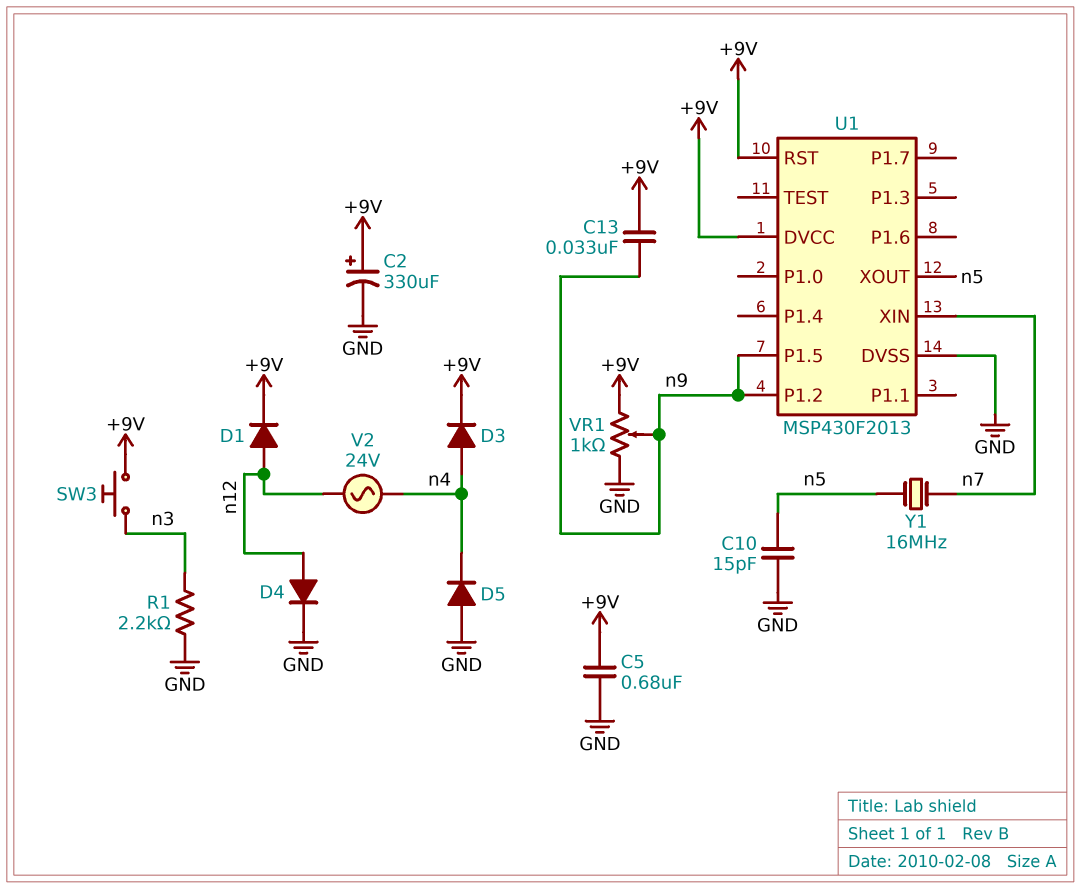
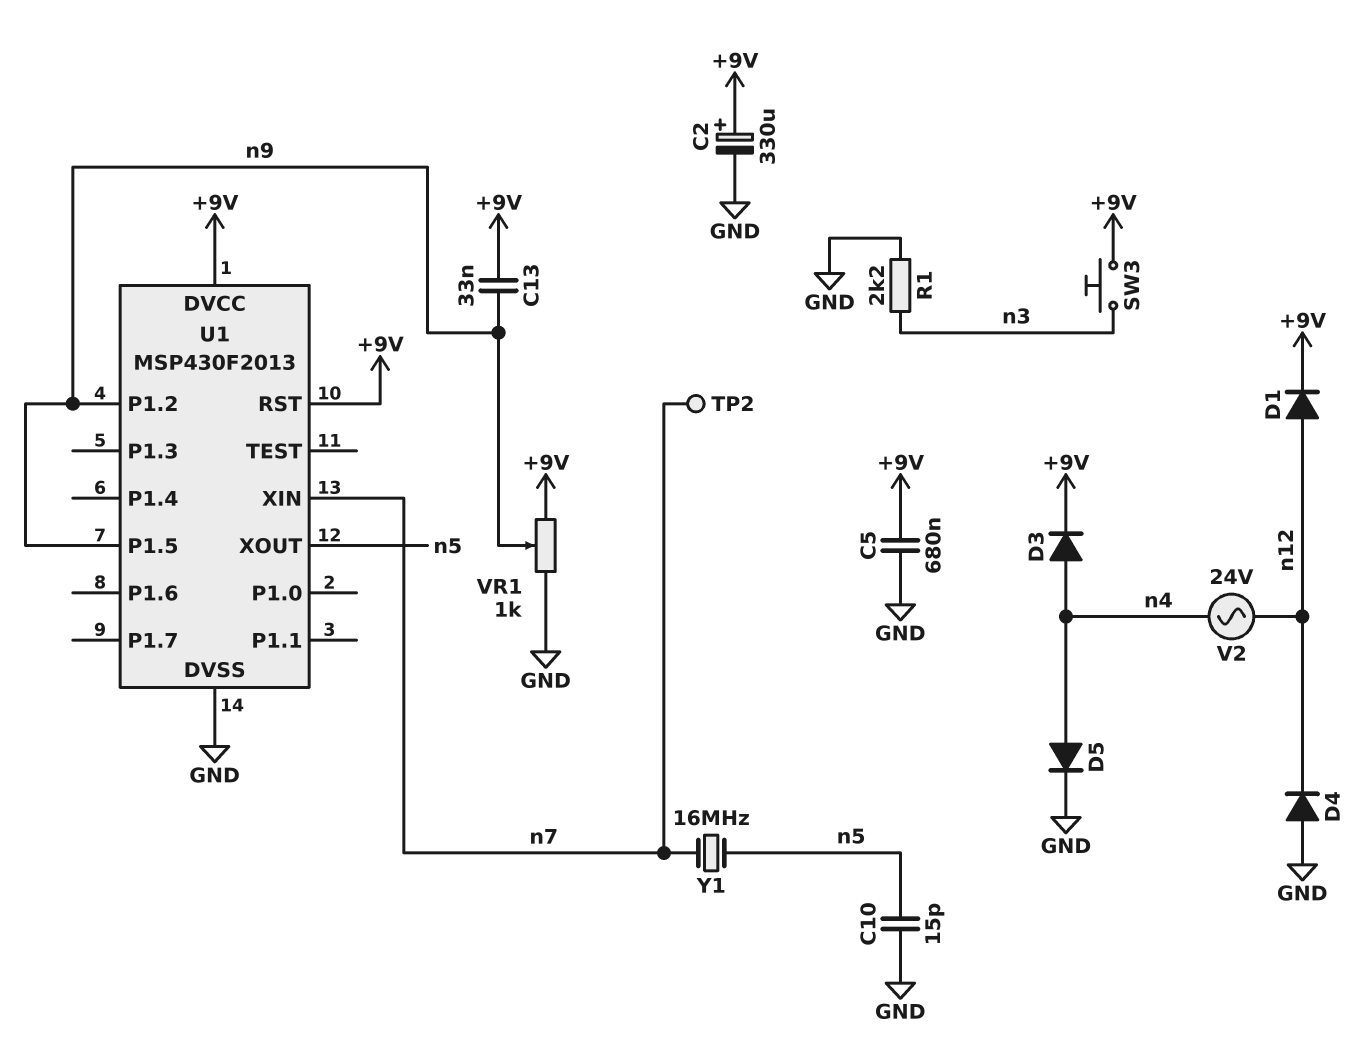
D4: diode (A n12, K GND) -> diode (A GND, K n12)
D5: diode (A GND, K n4) -> diode (A n4, K GND)
TP2: none -> test point (n7)

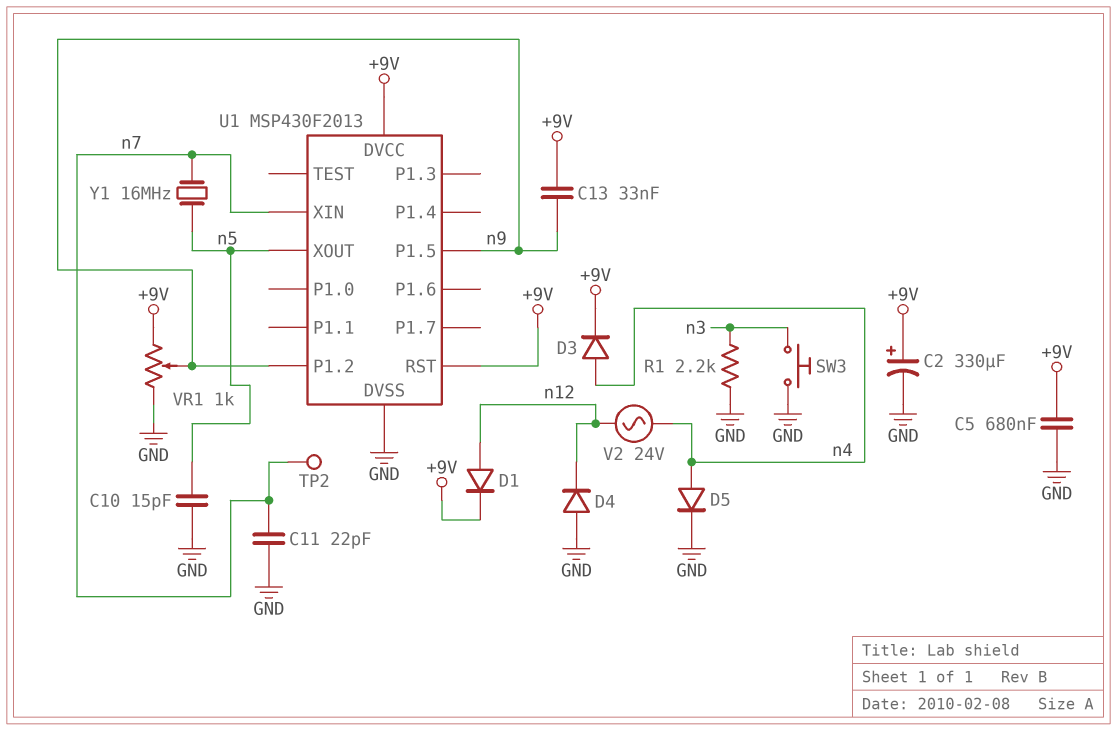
C11: none -> 22pF (GND, n7)
SW3: button (+9V, n3) -> button (GND, n3)

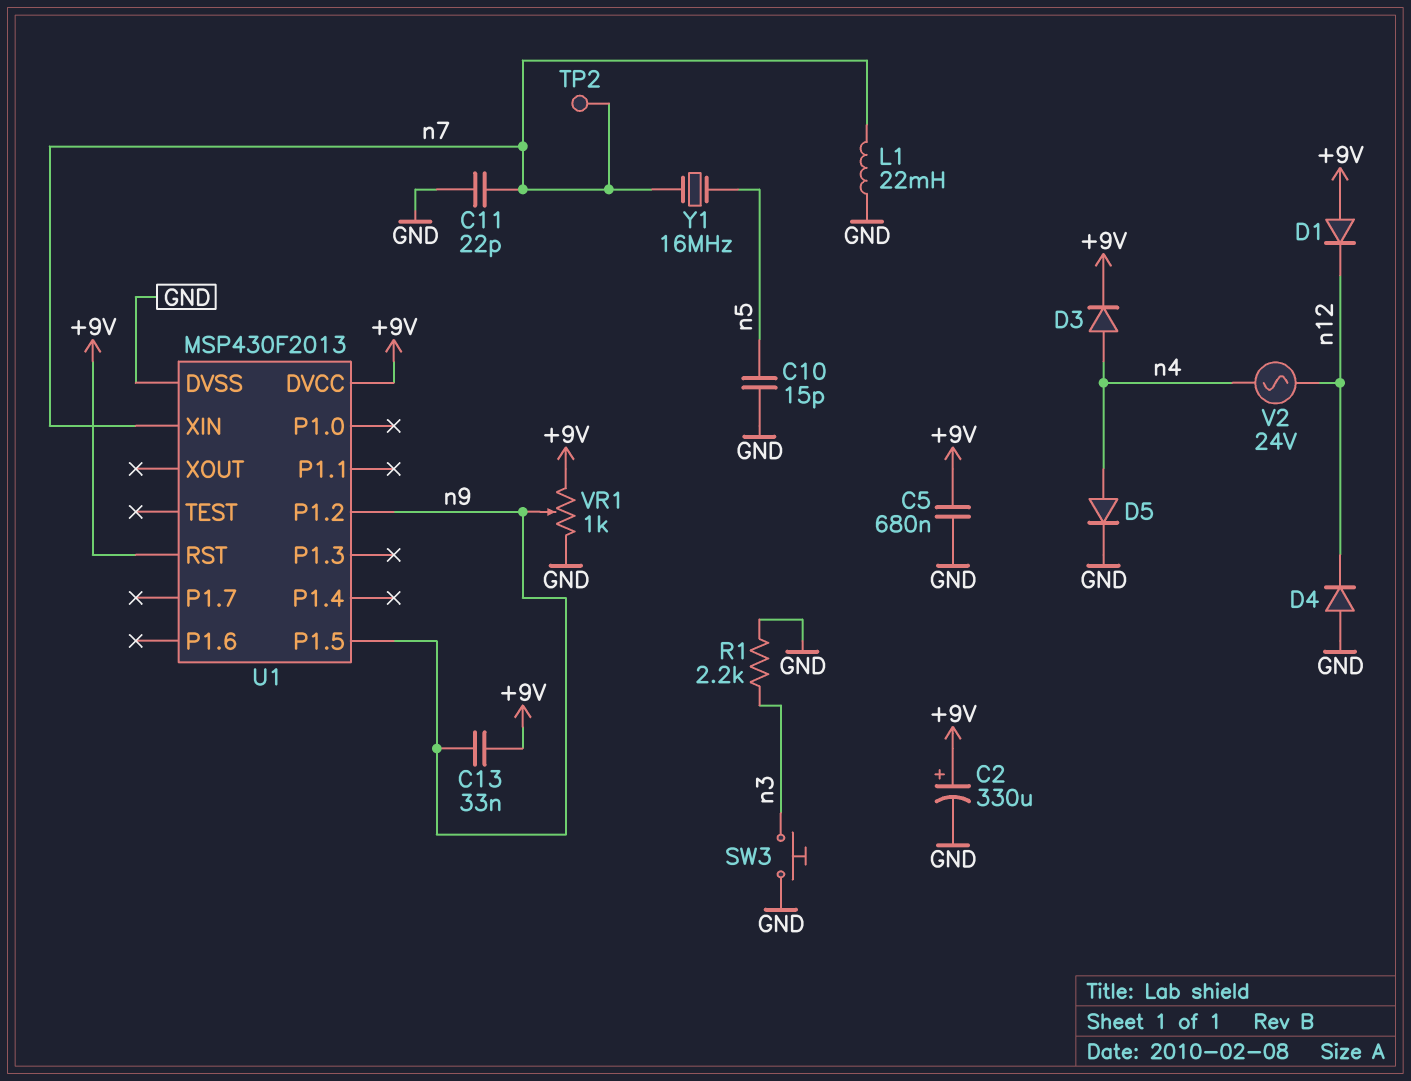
D1: diode (A n12, K +9V) -> diode (A +9V, K n12)
L1: none -> 22mH (GND, n7)
U1 pin XOUT: n5 -> none

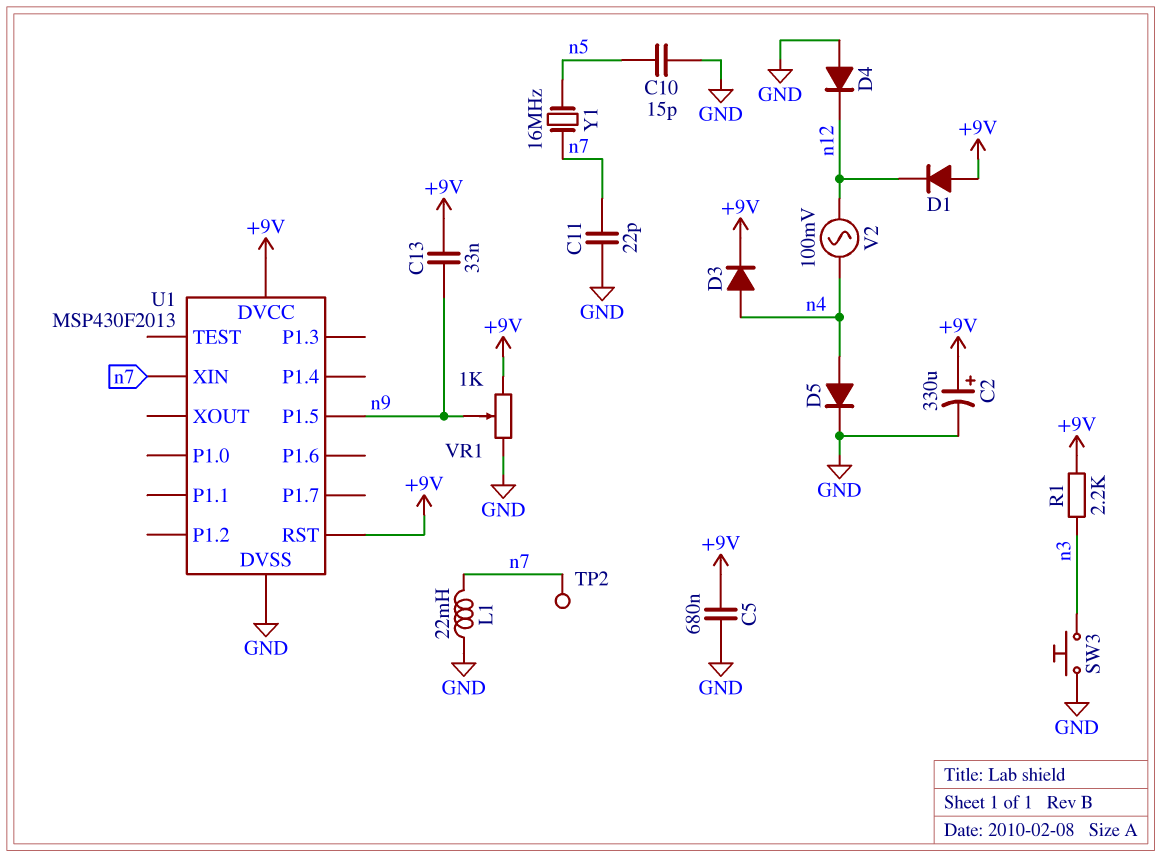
R1: 2.2k (GND, n3) -> 2.2k (+9V, n3)
U1 pin P1.2: n9 -> none
V2: AC 24V (n4, n12) -> AC 100mV (n4, n12)

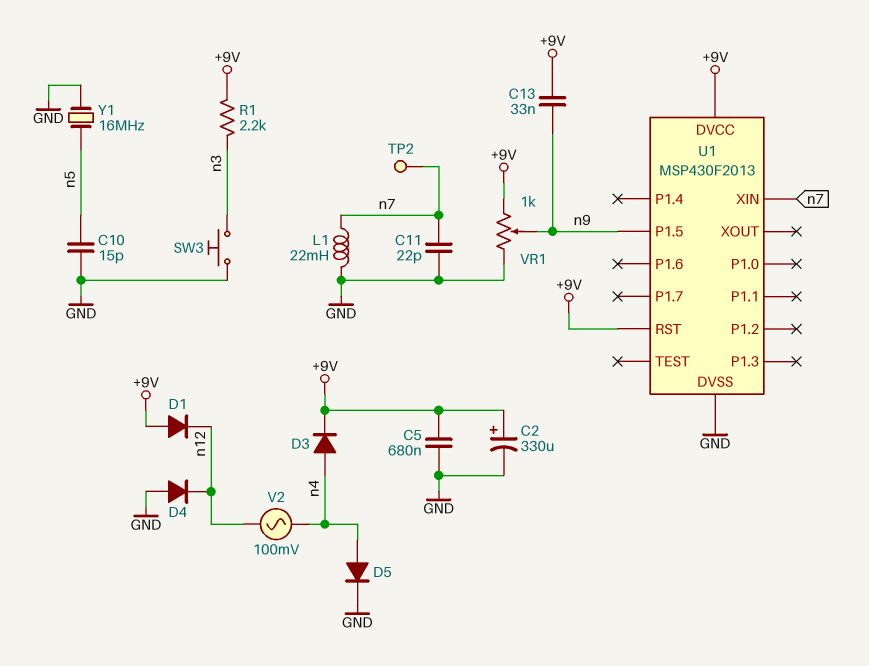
Y1: 16MHz (n5, n7) -> 16MHz (GND, n5)

